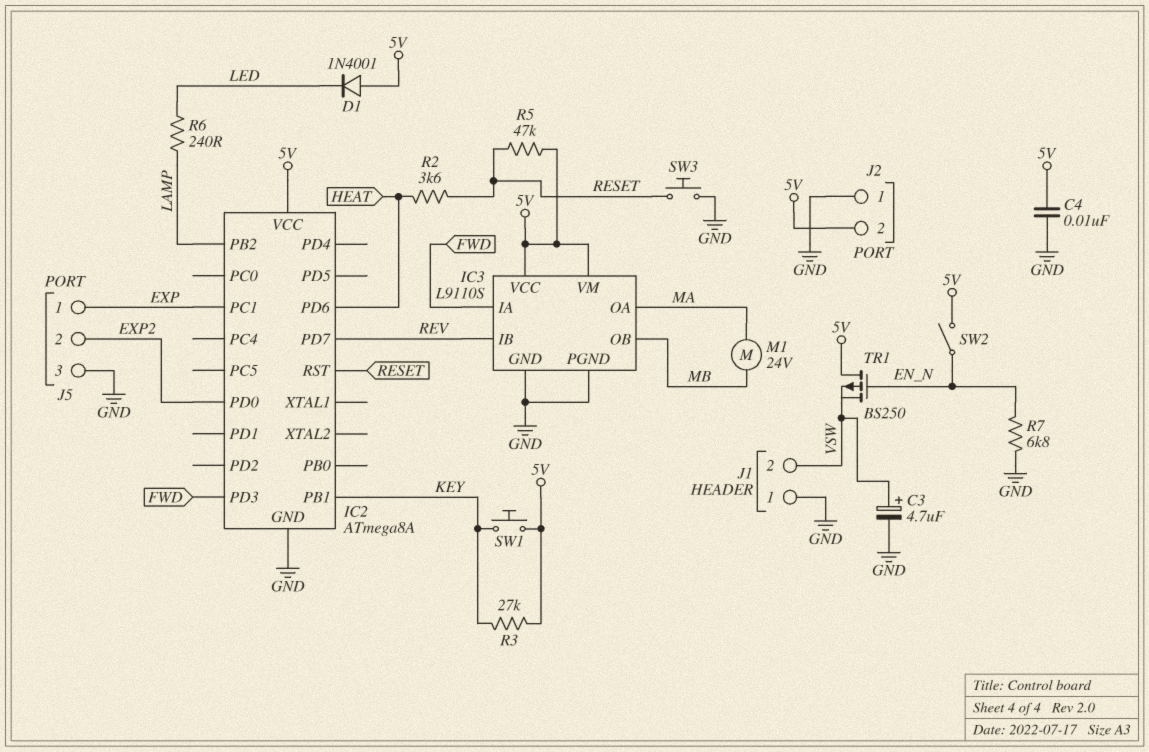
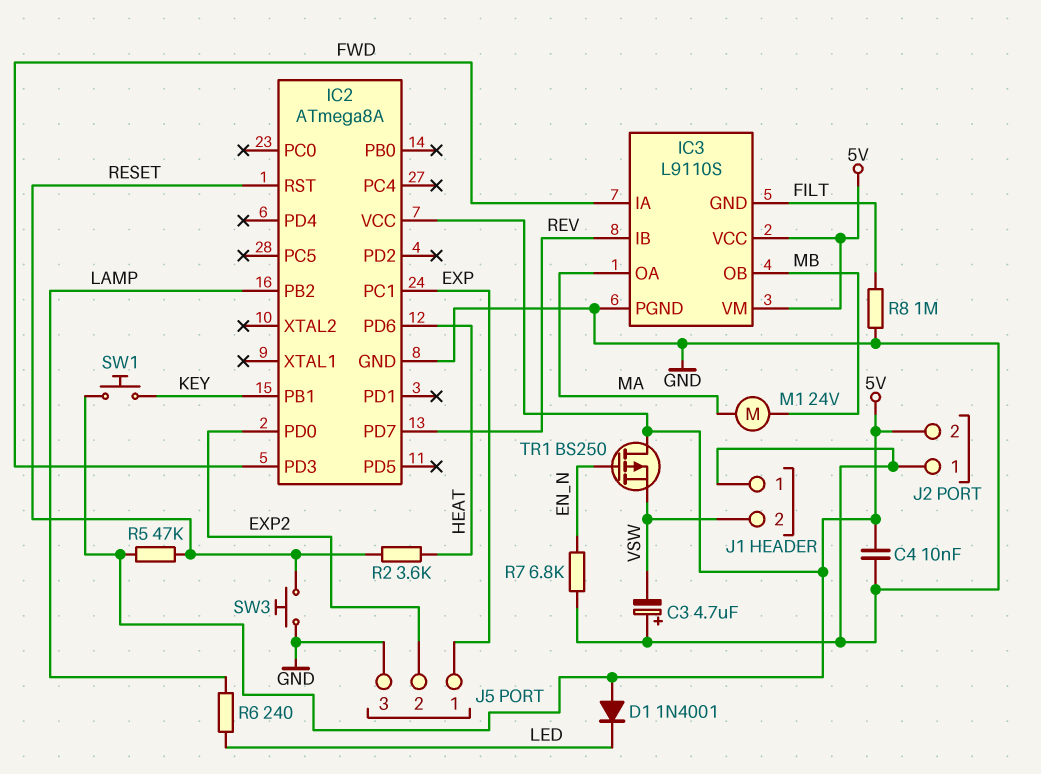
C3: 4.7uF (plus VSW, minus GND) -> 4.7uF (plus GND, minus VSW)
IC3 pin GND: GND -> FILT
R3: 27k (5V, KEY) -> none
R8: none -> 1M (FILT, GND)
SW2: switch (5V, EN_N) -> none

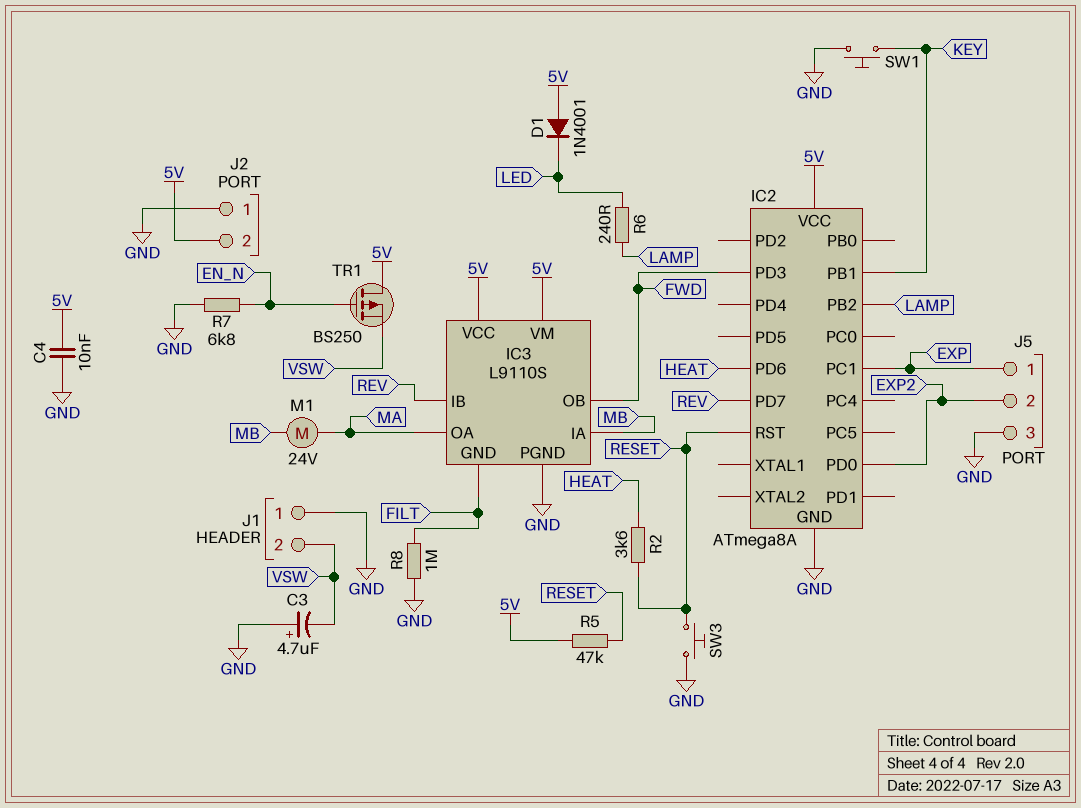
IC3 pin IA: FWD -> MB
IC3 pin OB: MB -> FWD
SW1: button (5V, KEY) -> button (GND, KEY)

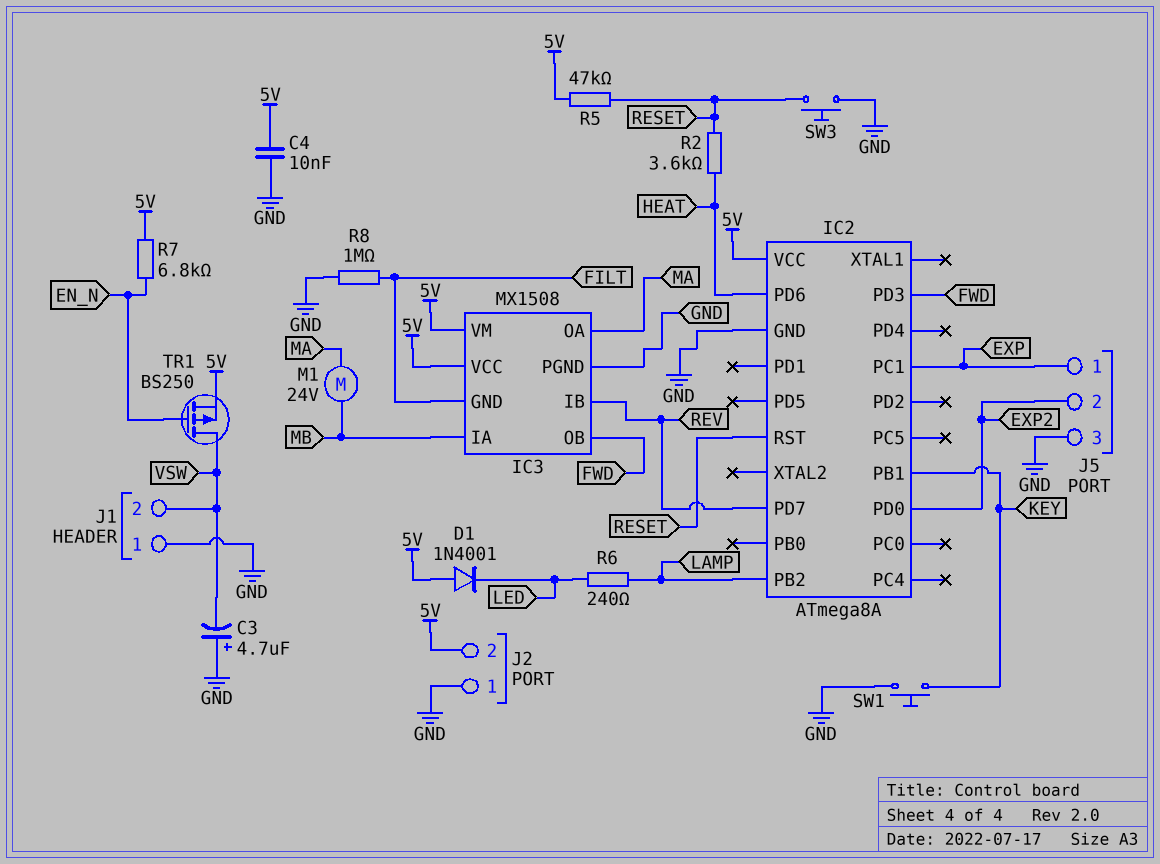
IC3: L9110S -> MX1508
R7: 6.8k (EN_N, GND) -> 6.8k (5V, EN_N)
TR1: PMOS BS250 (G EN_N, D 5V, S VSW) -> PMOS BS250 (G EN_N, D VSW, S 5V)

